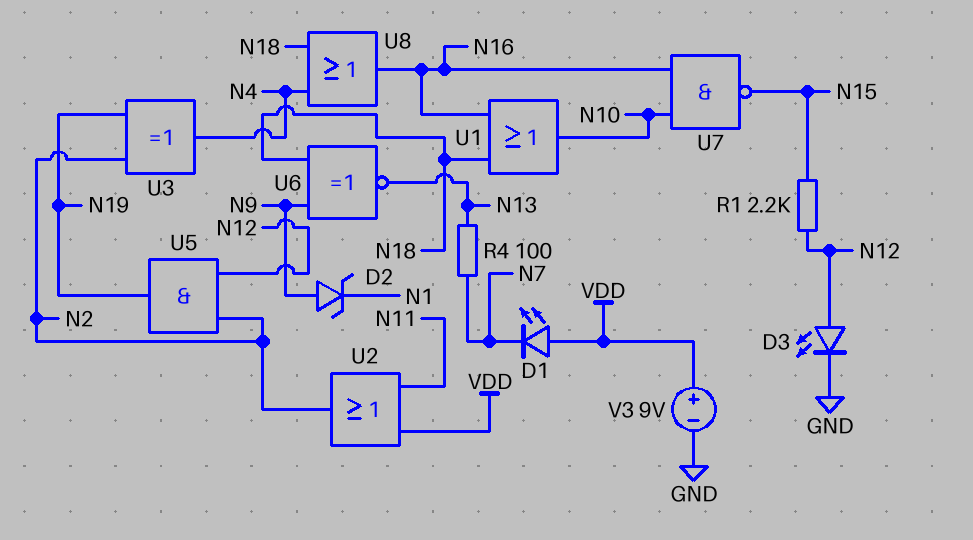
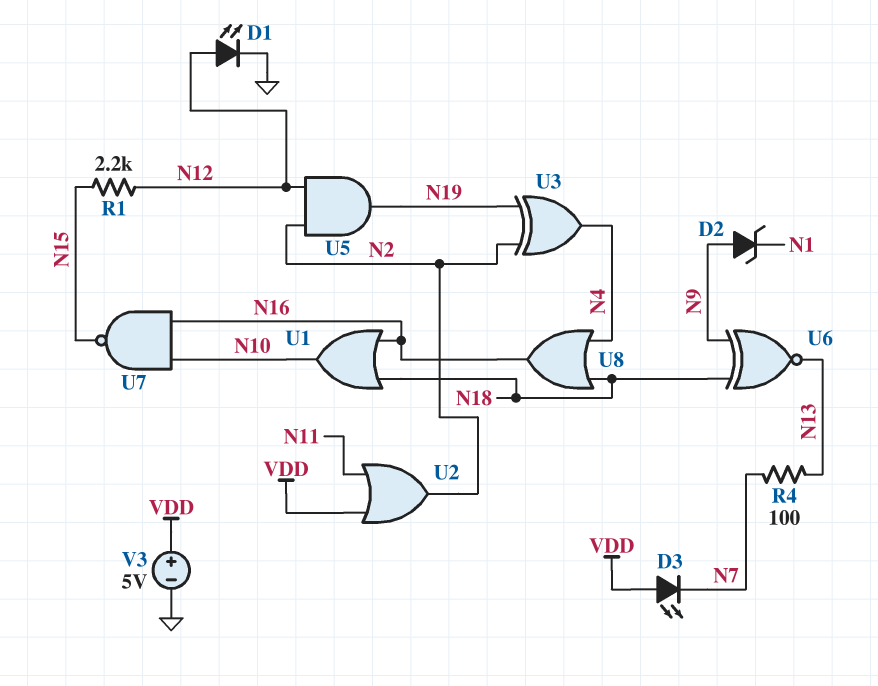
D1: LED (A VDD, K N7) -> LED (A N12, K GND)
D3: LED (A N12, K GND) -> LED (A VDD, K N7)
V3: 9V (plus VDD, minus GND) -> 5V (plus VDD, minus GND)

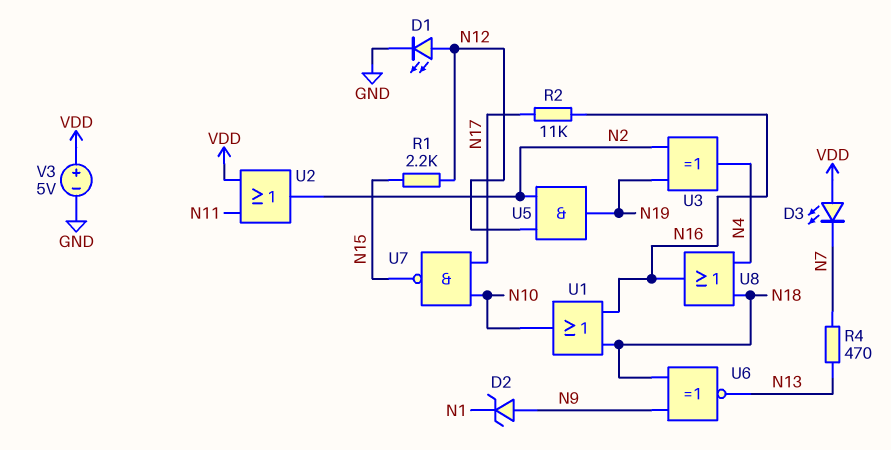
R2: none -> 11k (N16, N17)
R4: 100 (N7, N13) -> 470 (N7, N13)
U7: NAND (in N10, in N16, out N15) -> NAND (in N10, in N17, out N15)

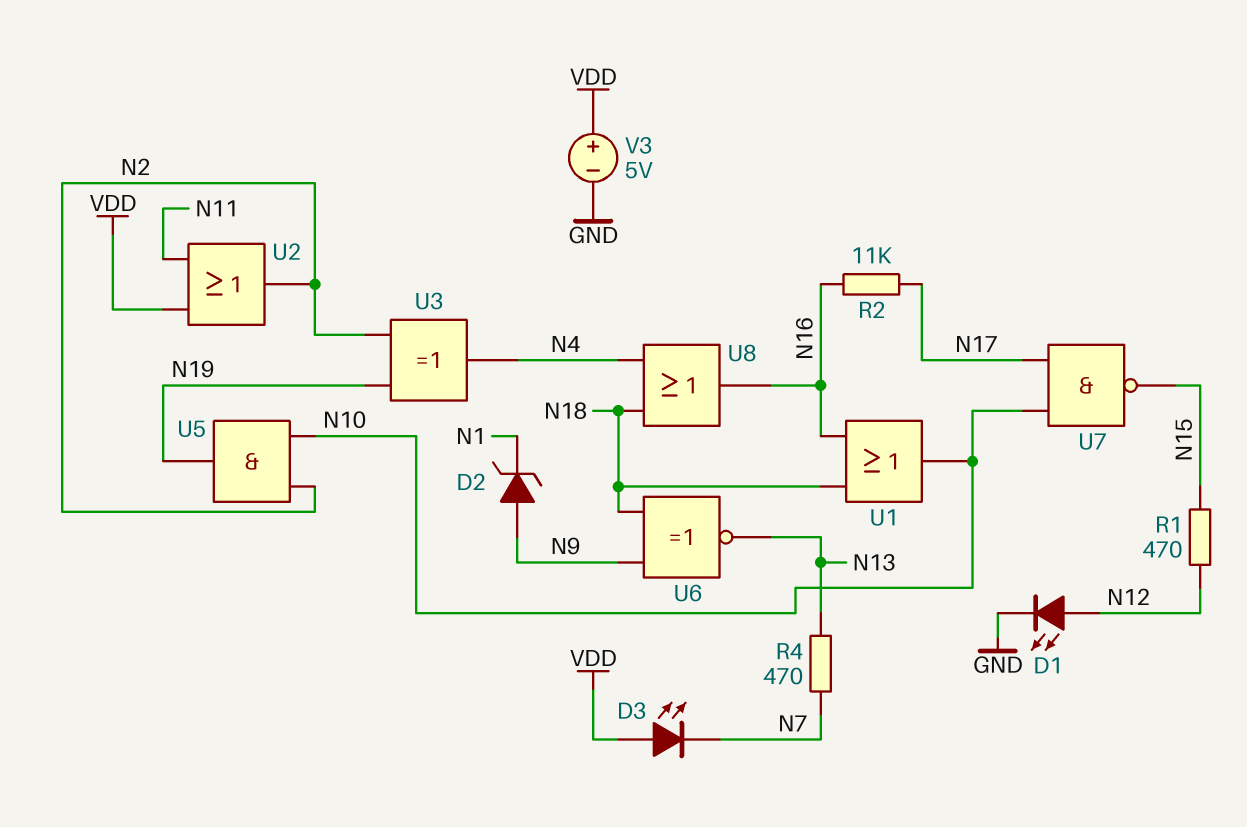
R1: 2.2k (N12, N15) -> 470 (N12, N15)
U5: AND (in N2, in N12, out N19) -> AND (in N2, in N10, out N19)

